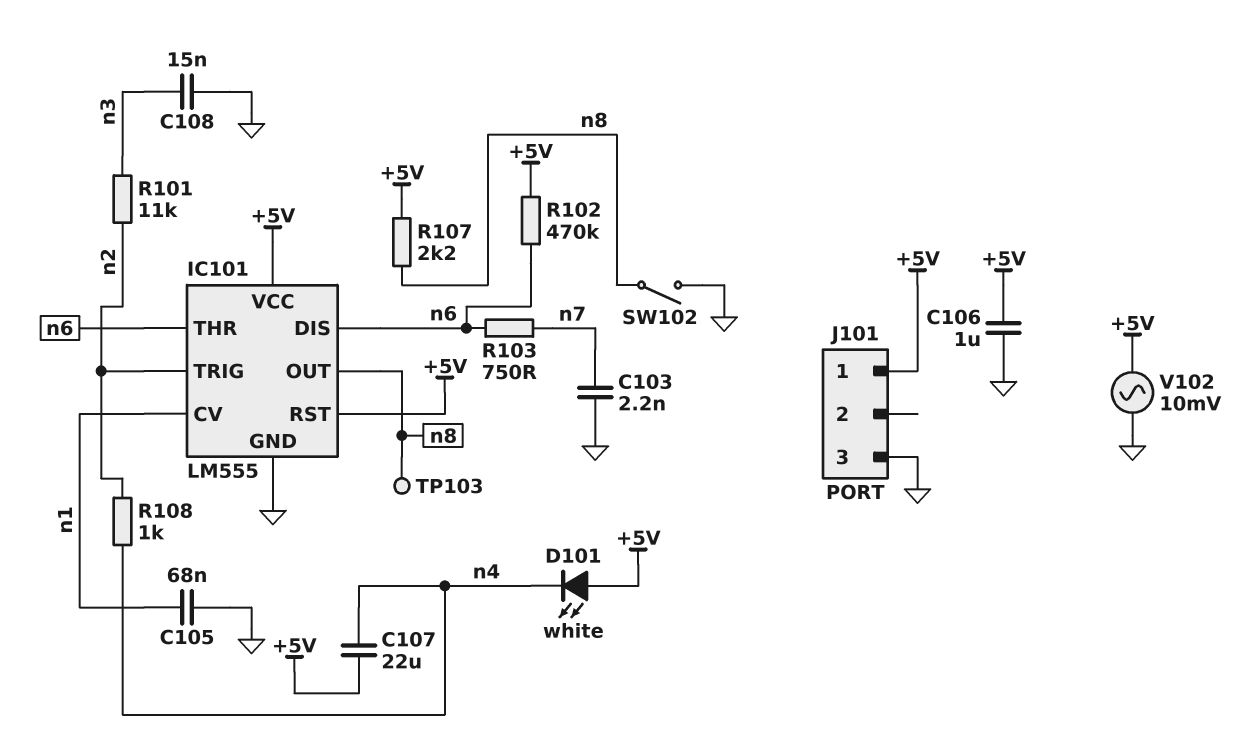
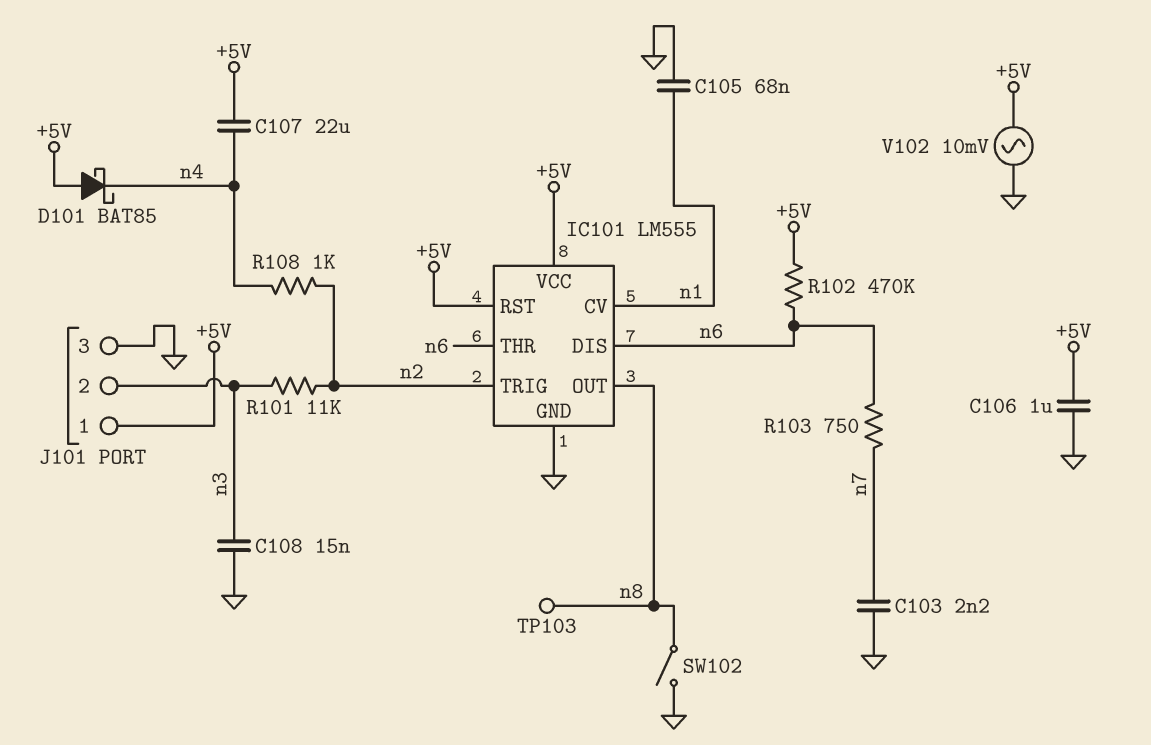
D101: LED white (A +5V, K n4) -> schottky BAT85 (A +5V, K n4)
J101 pin 2: none -> n3
R107: 2.2k (+5V, n8) -> none

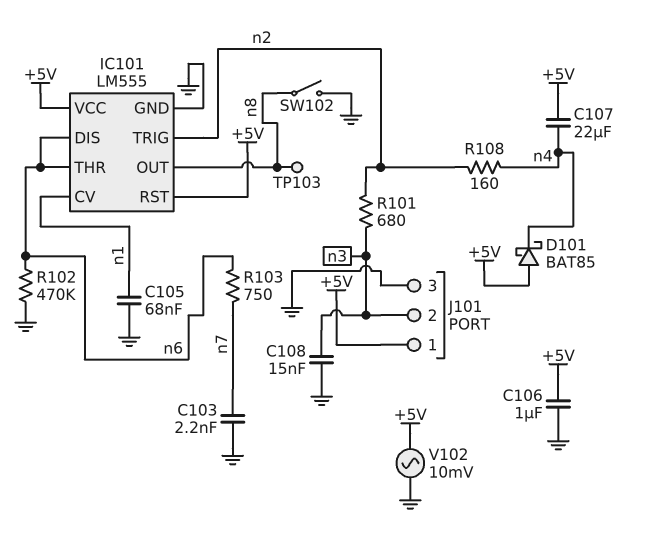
R101: 11k (n2, n3) -> 680 (n2, n3)
R102: 470k (+5V, n6) -> 470k (GND, n6)
R108: 1k (n2, n4) -> 160 (n2, n4)

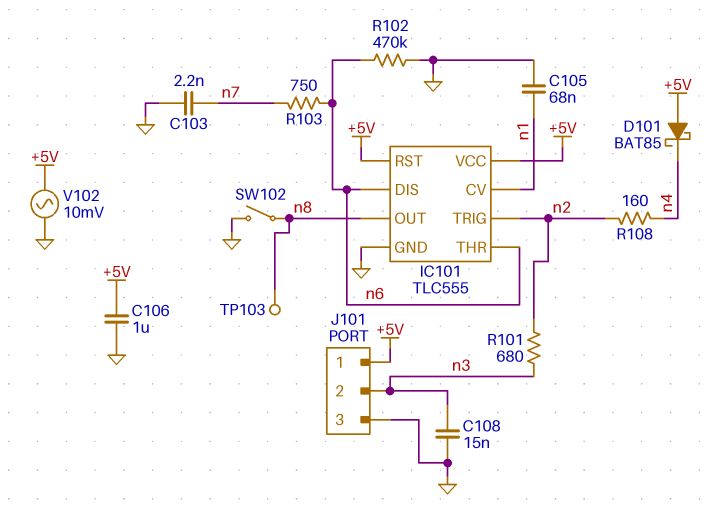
C107: 22uF (+5V, n4) -> none
IC101: LM555 -> TLC555

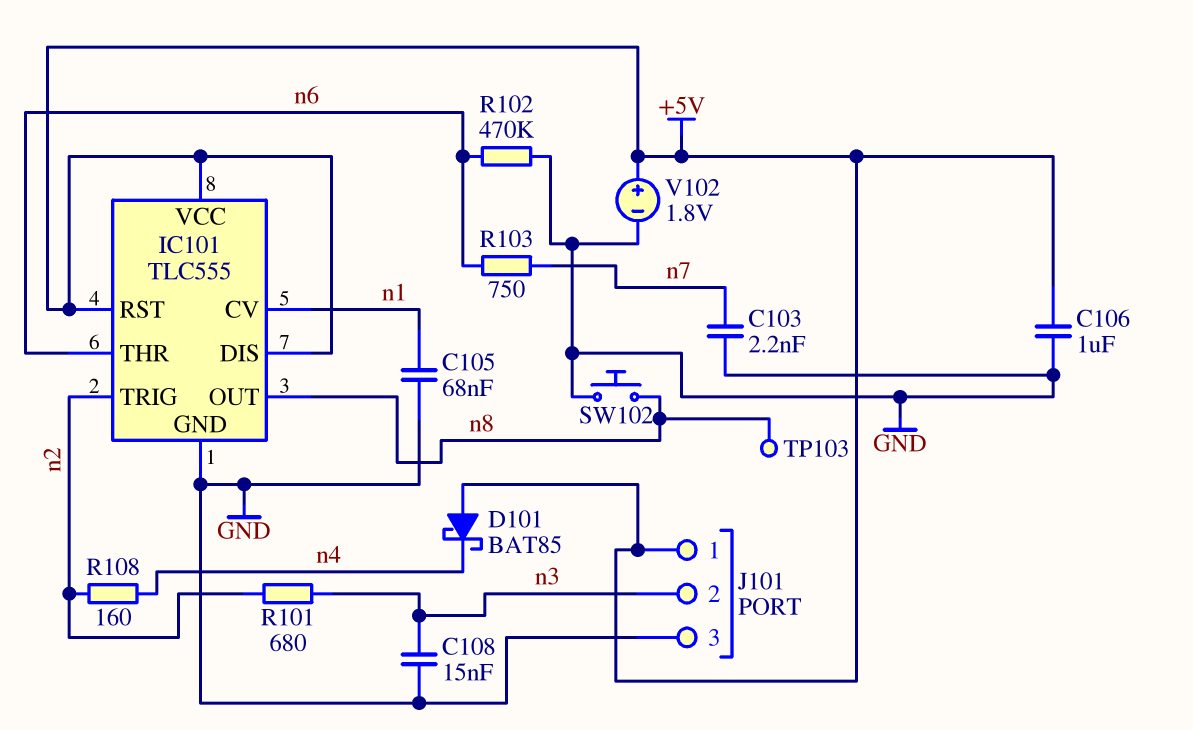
IC101 pin DIS: n6 -> +5V
SW102: switch (GND, n8) -> button (GND, n8)
V102: AC 10mV (+5V, GND) -> 1.8V (plus +5V, minus GND)

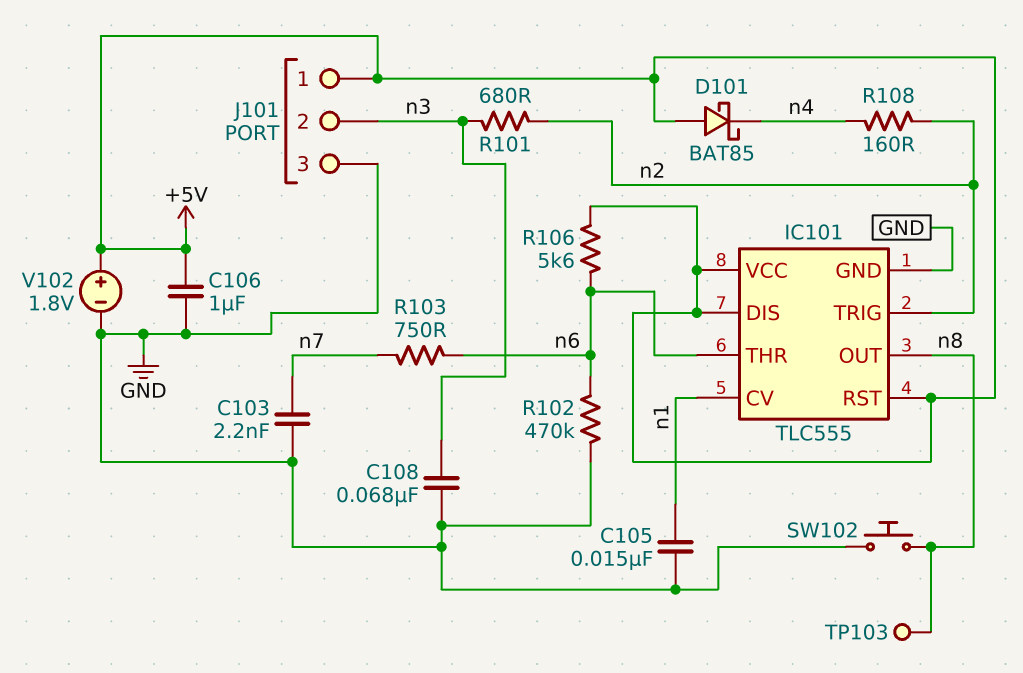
C105: 68nF (GND, n1) -> 15nF (GND, n1)
C108: 15nF (GND, n3) -> 68nF (GND, n3)
R106: none -> 5.6k (+5V, n6)

